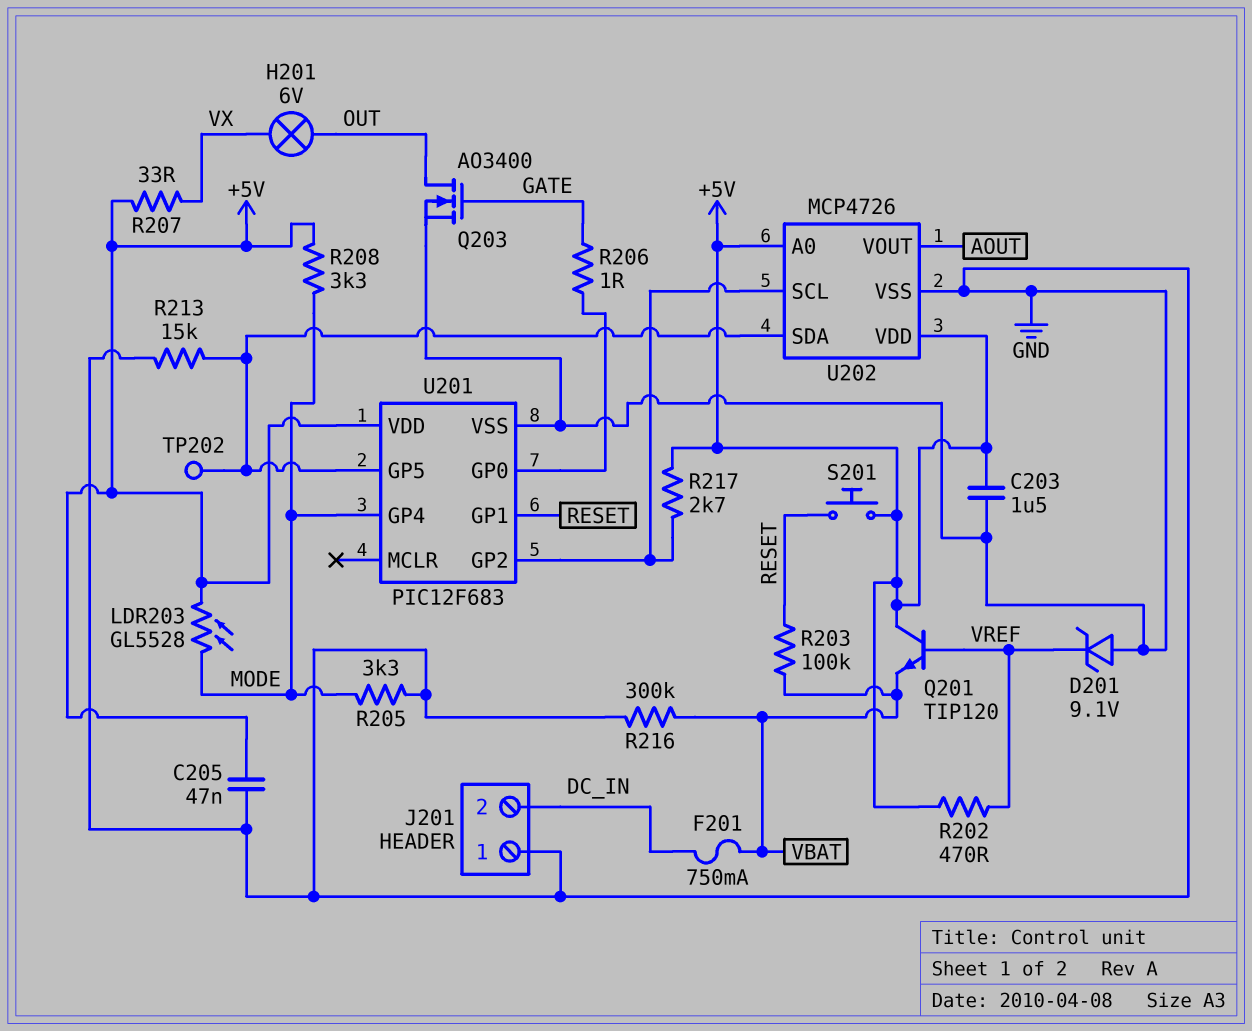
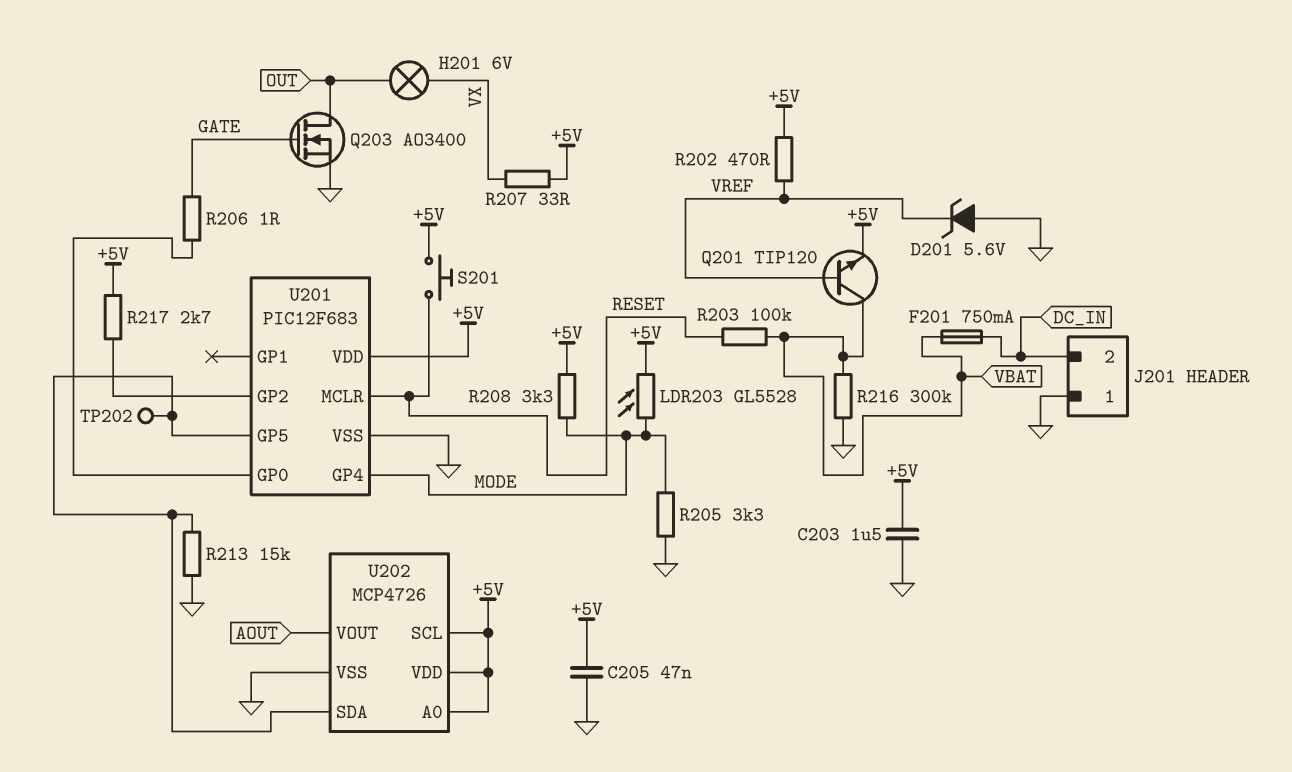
D201: zener 9.1V (A GND, K VREF) -> zener 5.6V (A GND, K VREF)
Q201: NPN TIP120 (B VREF, C +5V, E VBAT) -> NPN TIP120 (B VREF, C VBAT, E +5V)
U201 pin GP1: RESET -> none
U201 pin MCLR: none -> RESET
U202 pin SCL: U201/GP2 -> +5V

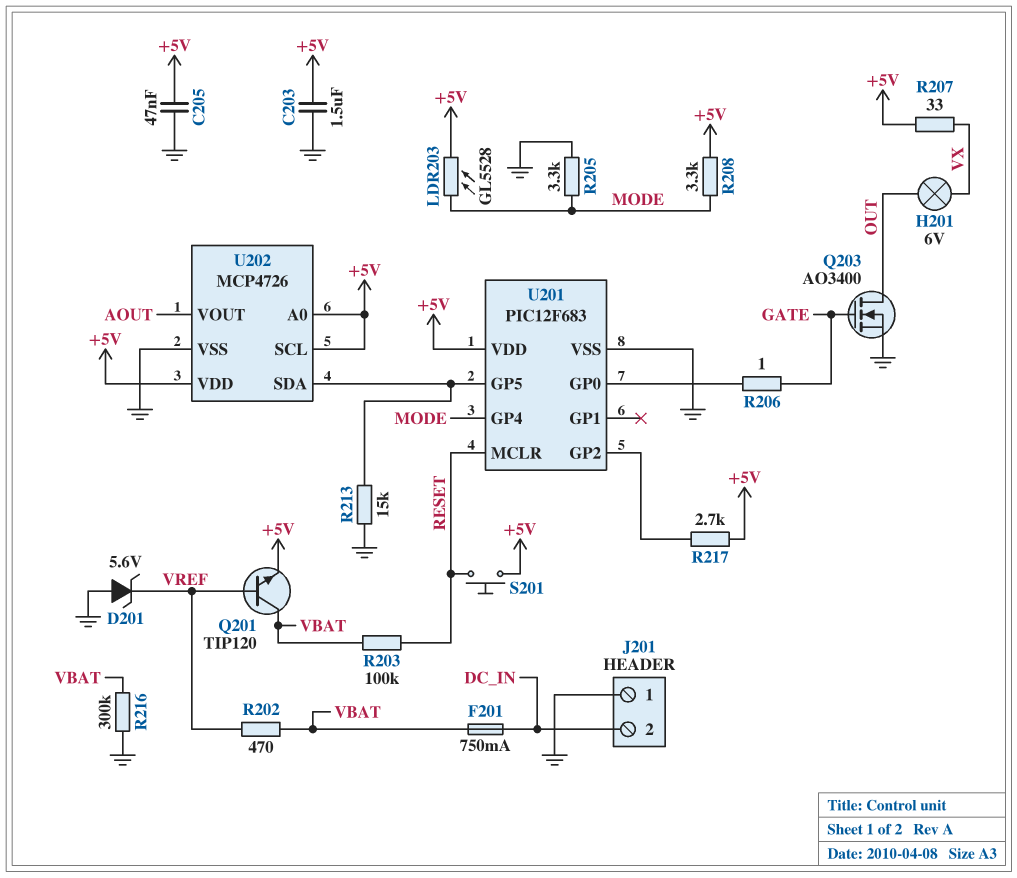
R202: 470 (+5V, VREF) -> 470 (VBAT, VREF)
TP202: test point (U201/GP5) -> none

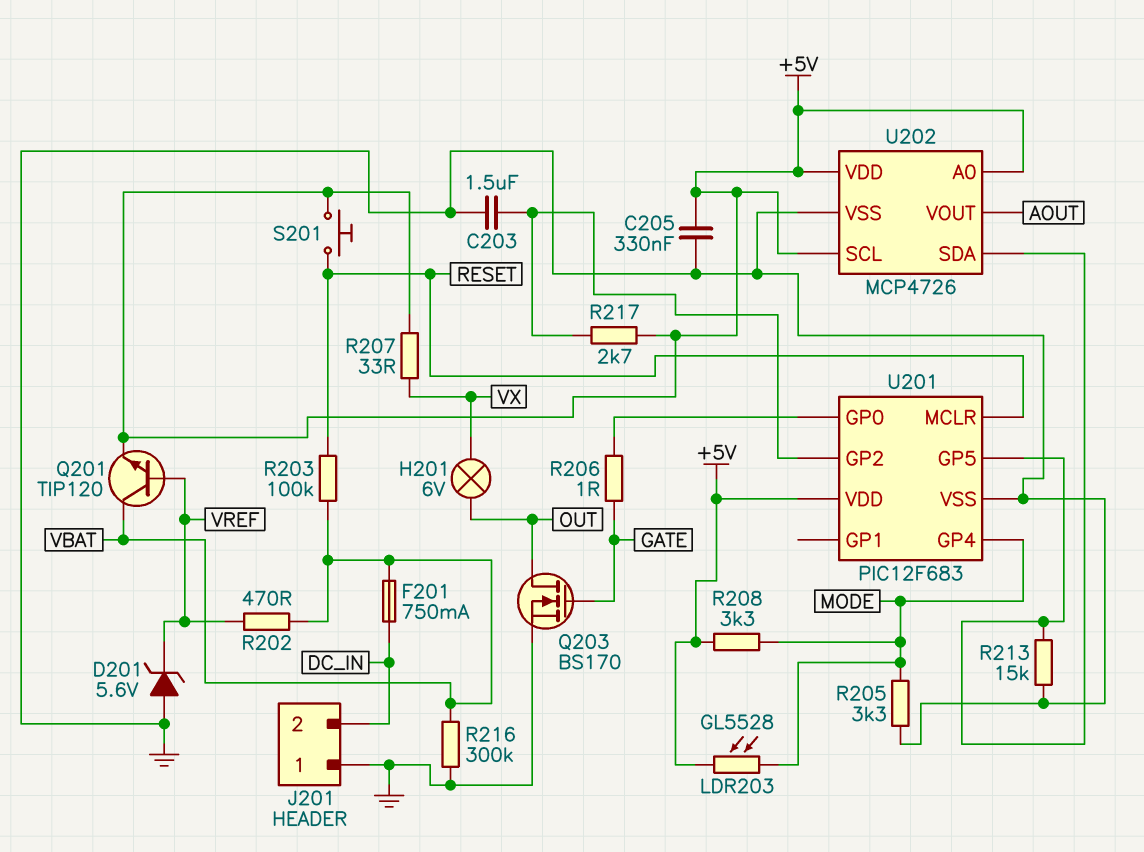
C203: 1.5uF (+5V, GND) -> 1.5uF (GND, U201/GP2)
C205: 47nF (+5V, GND) -> 330nF (+5V, GND)
Q203: NMOS AO3400 (G GATE, D OUT, S GND) -> NMOS BS170 (G GATE, D OUT, S GND)

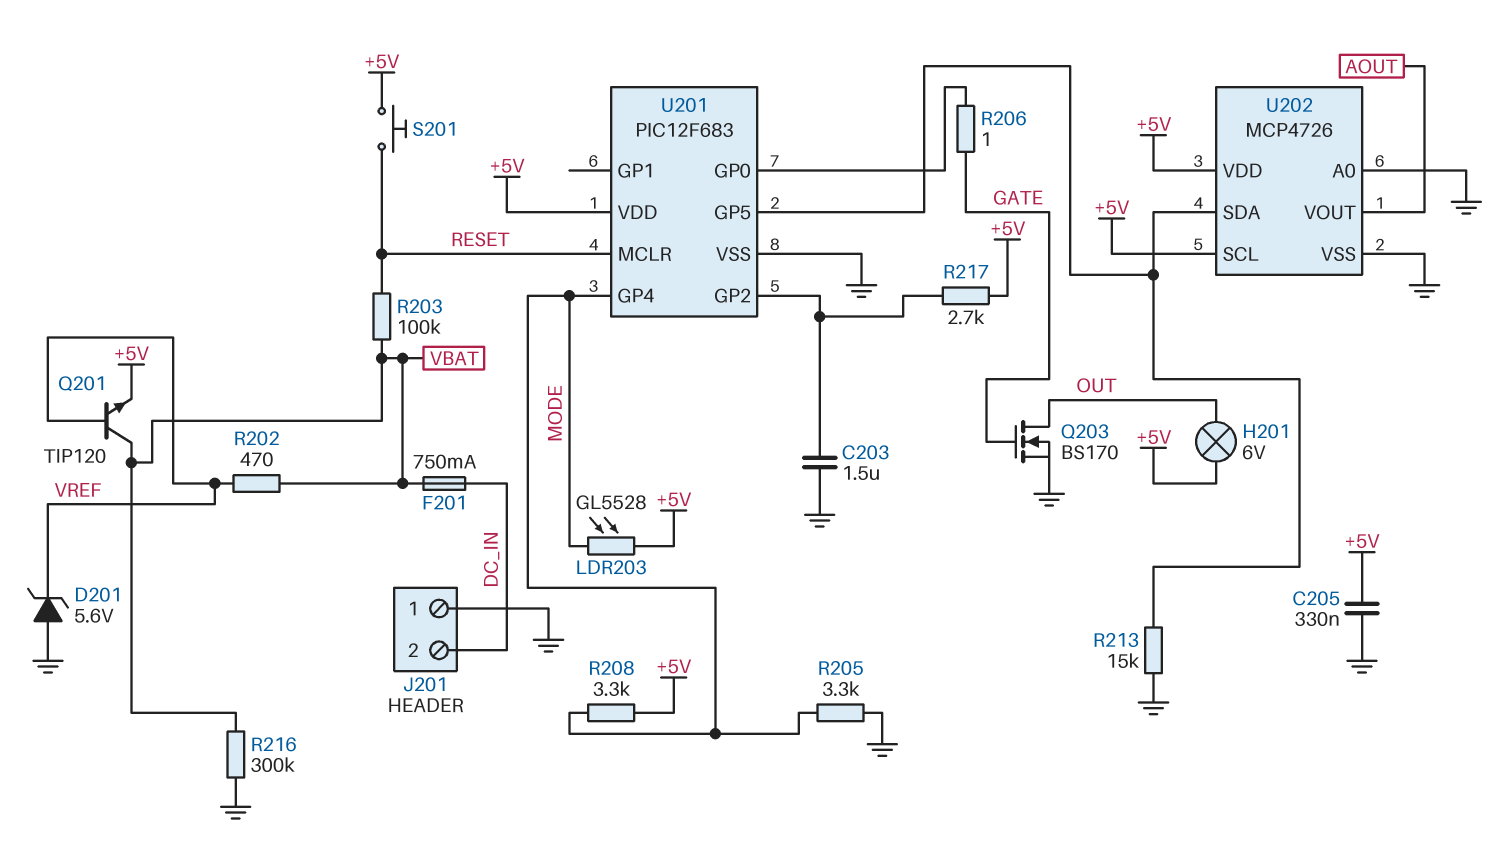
H201: lamp 6V (OUT, VX) -> lamp 6V (+5V, OUT)
R207: 33 (+5V, VX) -> none
U202 pin A0: +5V -> GND

